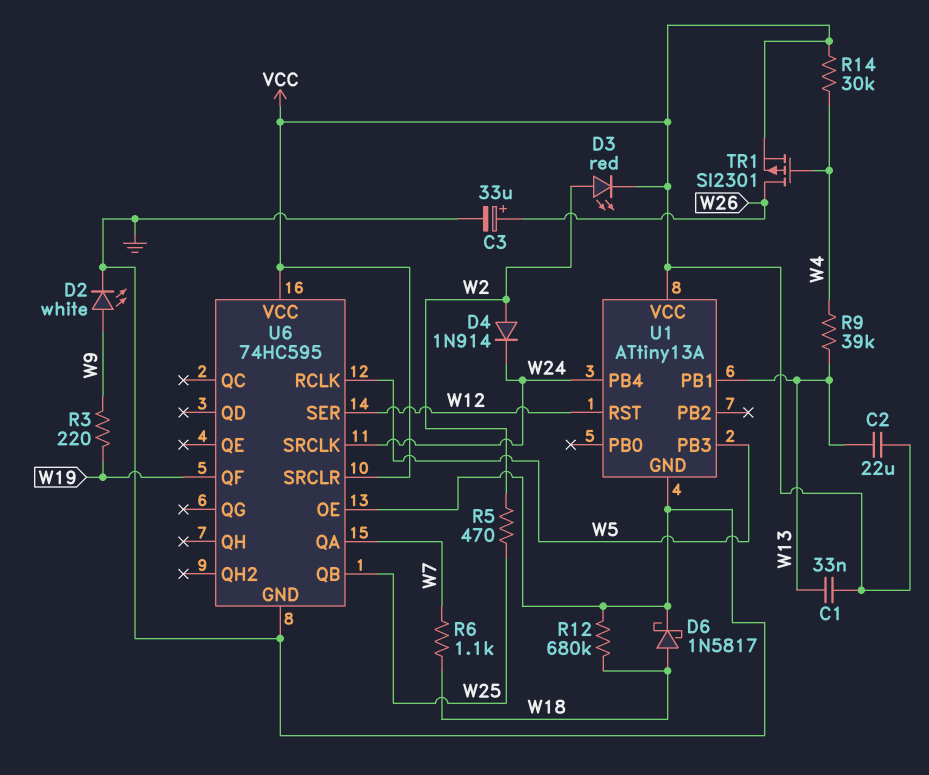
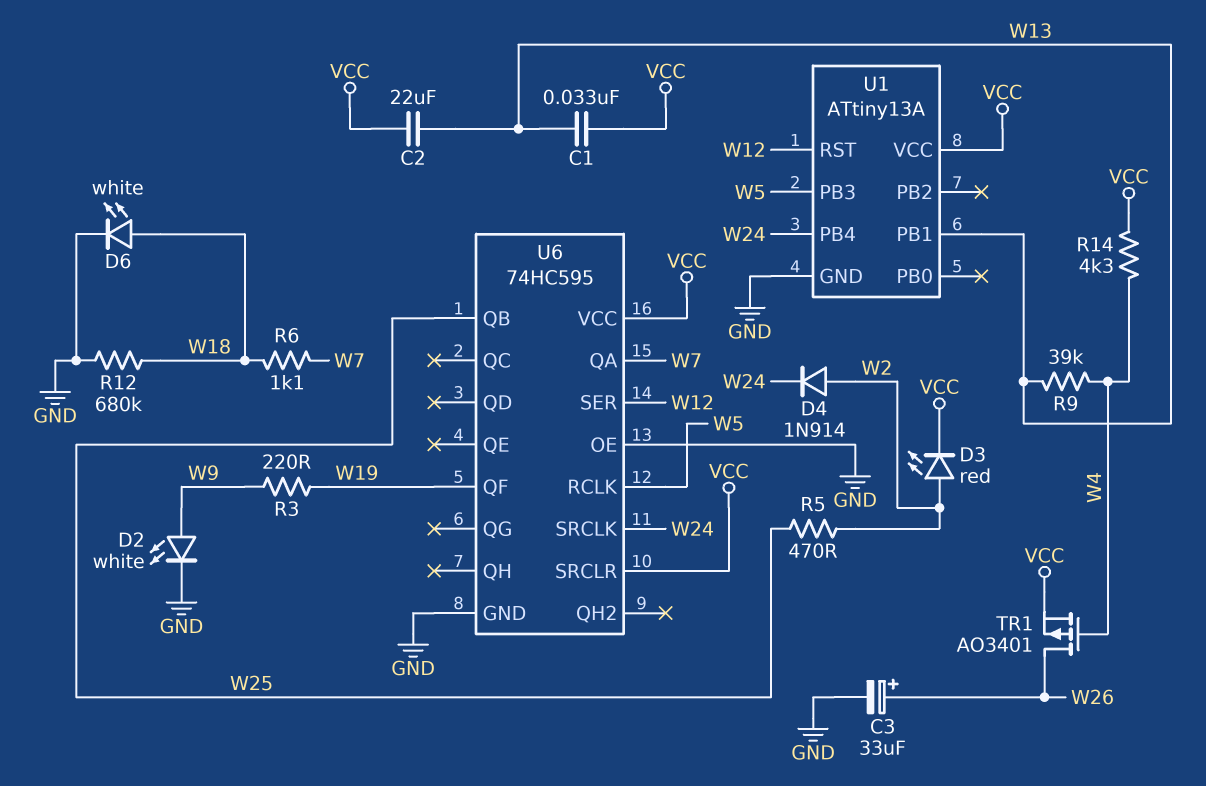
D6: schottky 1N5817 (A W18, K GND) -> LED white (A W18, K GND)
R14: 30k (VCC, W4) -> 4.3k (VCC, W4)
TR1: PMOS SI2301 (G W4, D W26, S VCC) -> PMOS AO3401 (G W4, D W26, S VCC)

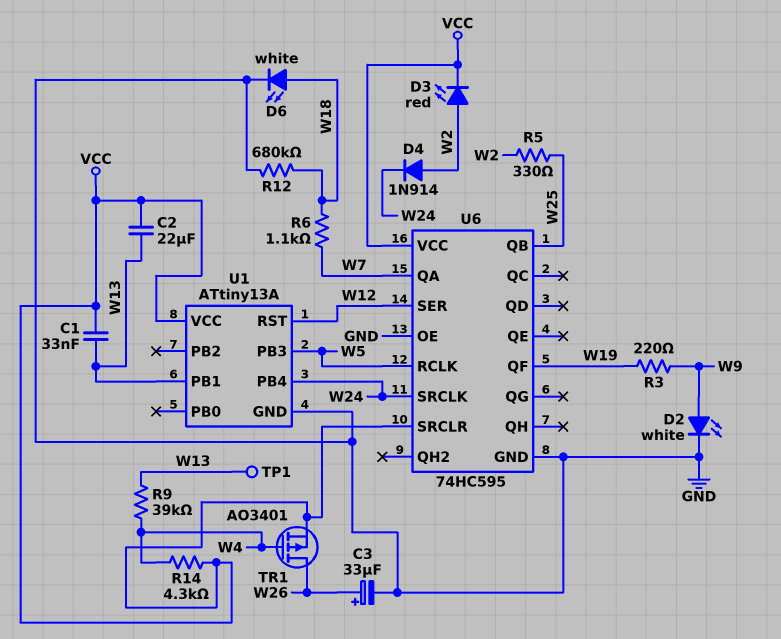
R5: 470 (W2, W25) -> 330 (W2, W25)
TP1: none -> test point (W13)

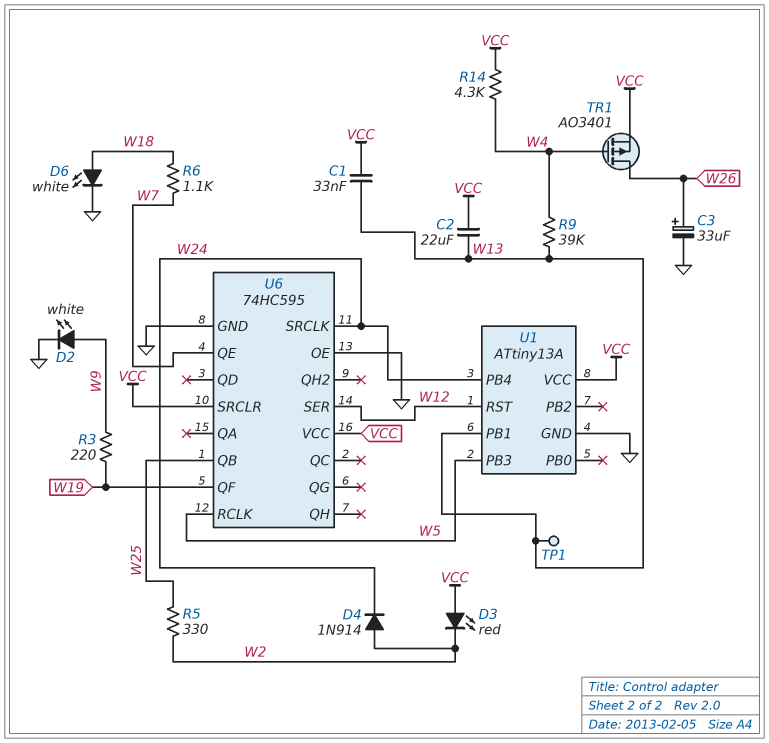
D3: LED red (A W2, K VCC) -> LED red (A VCC, K W2)
R12: 680k (GND, W18) -> none
U6 pin QA: W7 -> none
U6 pin QE: none -> W7

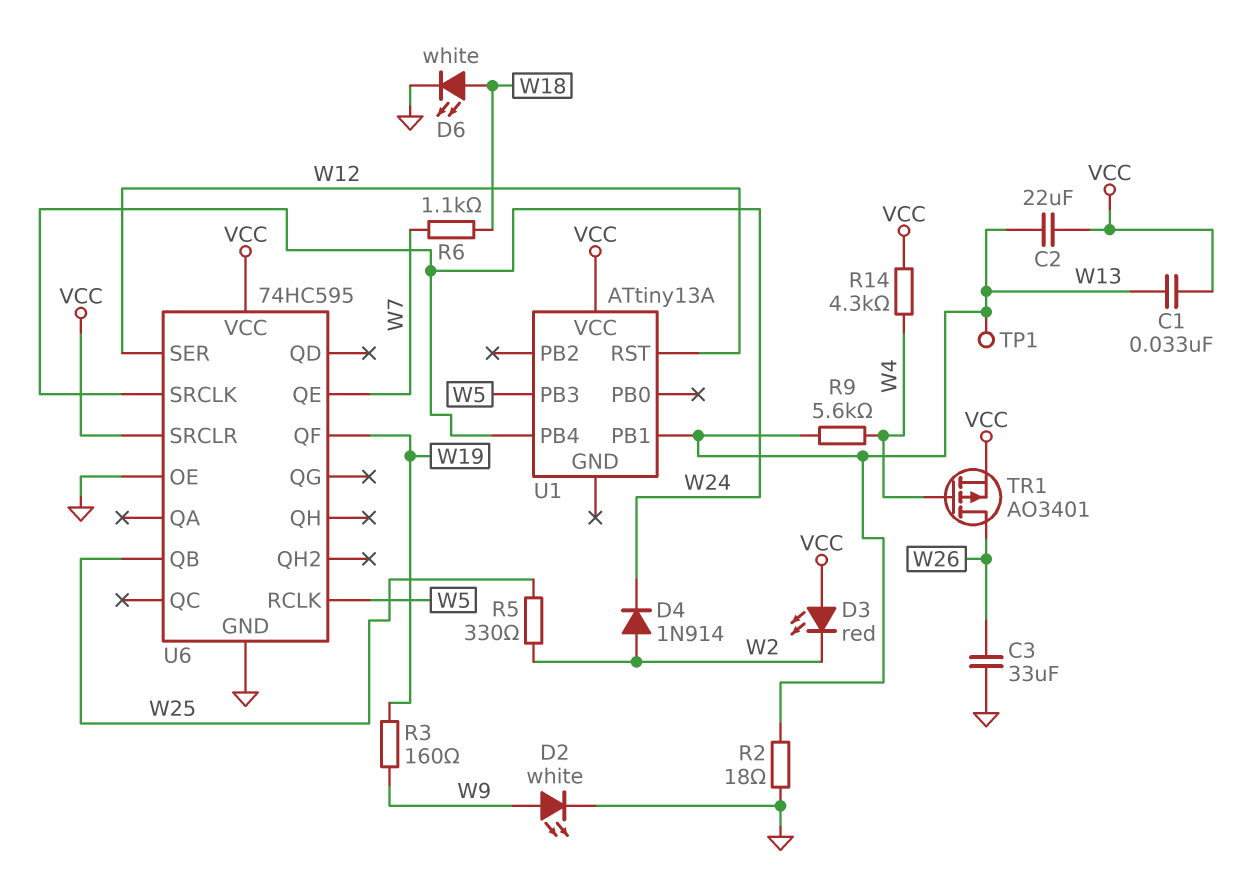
C3: 33uF (plus W26, minus GND) -> 33uF (GND, W26)
R2: none -> 18 (GND, W13)
R3: 220 (W9, W19) -> 160 (W9, W19)
R9: 39k (W4, W13) -> 5.6k (W4, W13)
U1 pin GND: GND -> none

